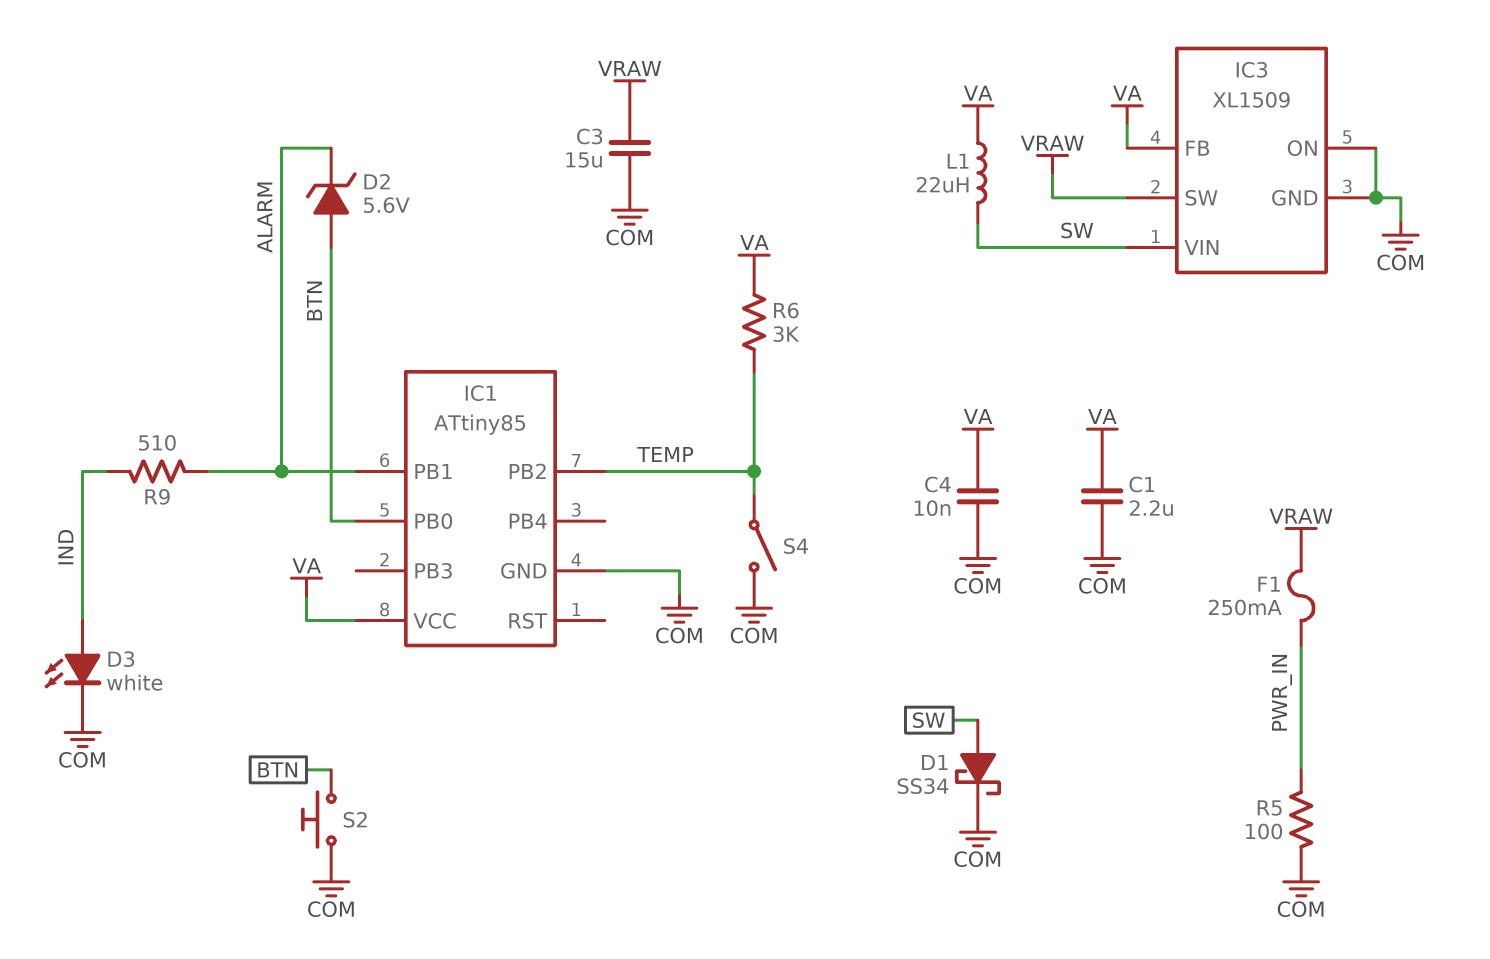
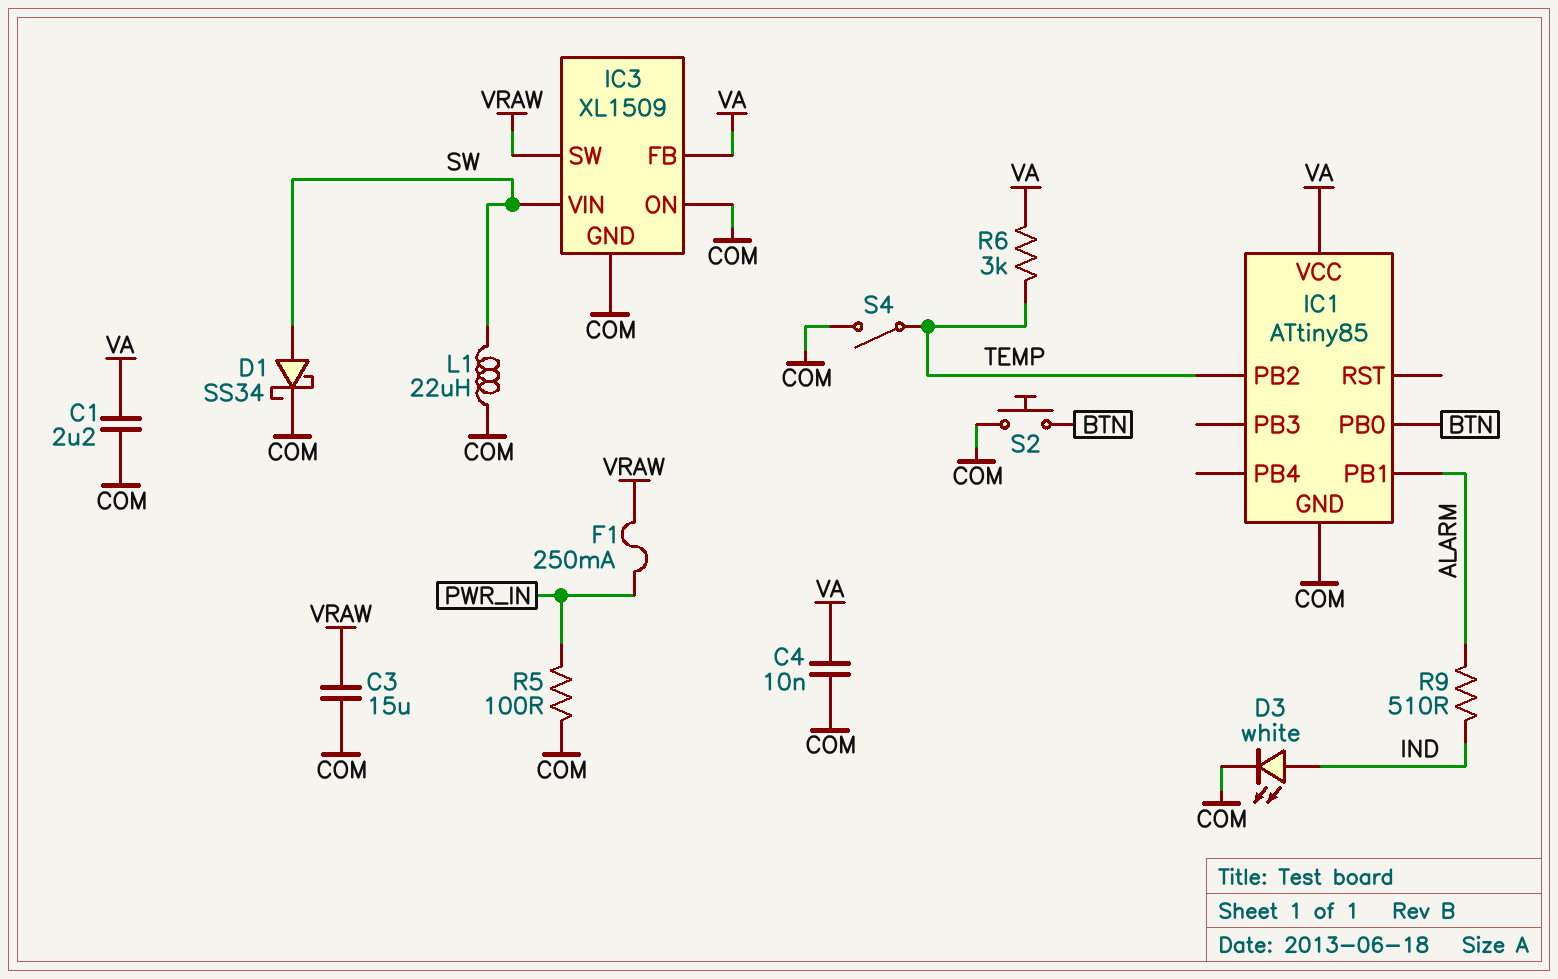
D2: zener 5.6V (A BTN, K ALARM) -> none
L1: 22uH (SW, VA) -> 22uH (COM, SW)

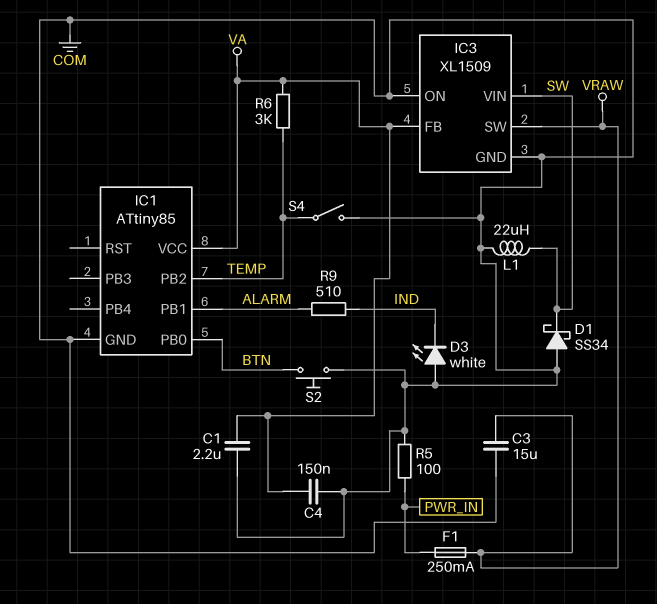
C4: 10nF (COM, VA) -> 150nF (COM, VA)
D1: schottky SS34 (A SW, K COM) -> schottky SS34 (A COM, K SW)
D3: LED white (A IND, K COM) -> LED white (A COM, K IND)

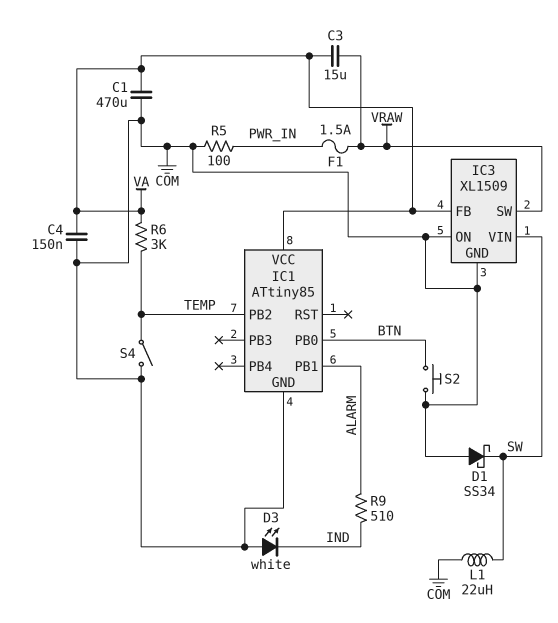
C1: 2.2uF (COM, VA) -> 470uF (COM, VA)
C3: 15uF (COM, VRAW) -> 15uF (VA, VRAW)
F1: 250mA (PWR_IN, VRAW) -> 1.5A (PWR_IN, VRAW)

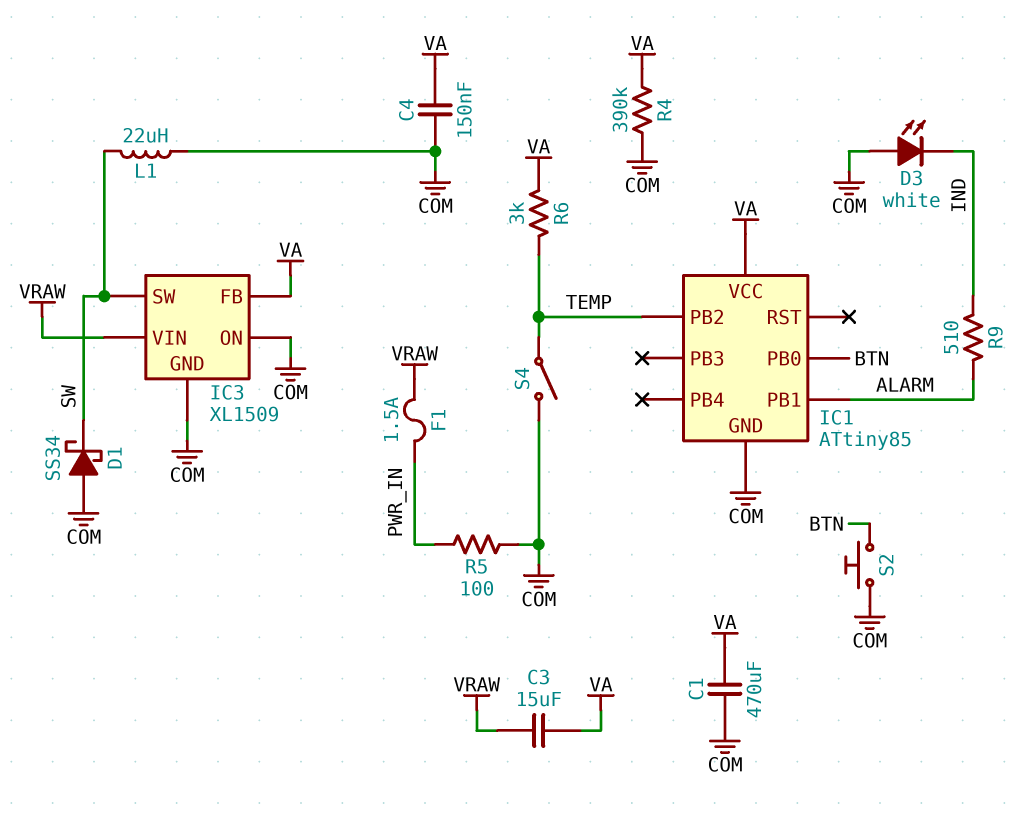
IC3 pin SW: VRAW -> SW
IC3 pin VIN: SW -> VRAW
R4: none -> 390k (COM, VA)

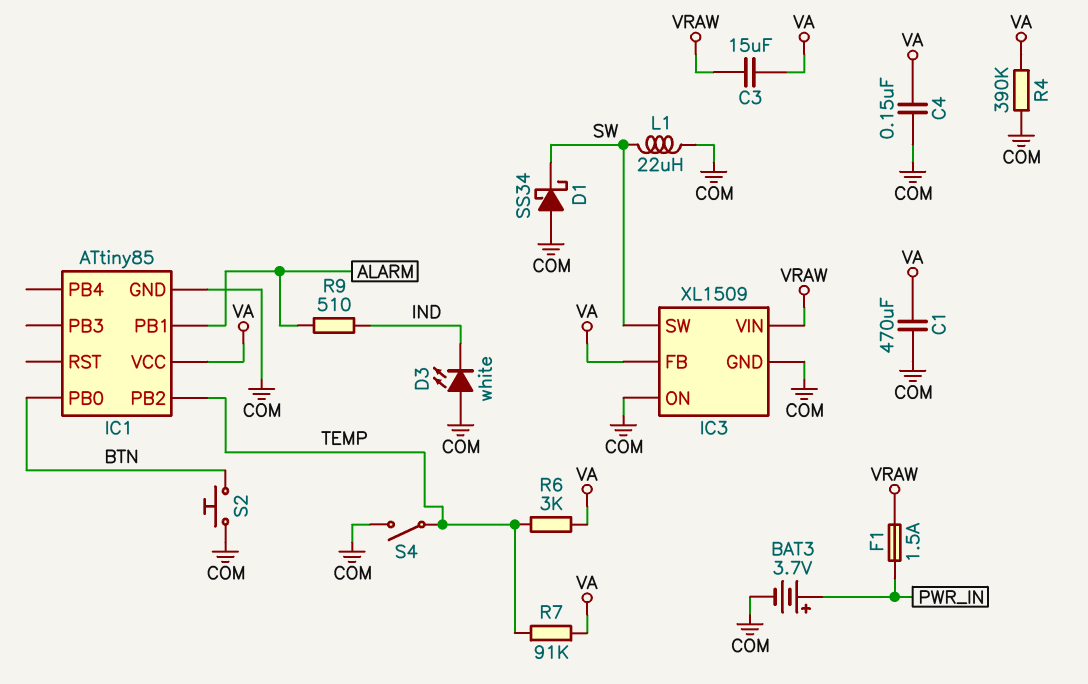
BAT3: none -> 3.7V (plus PWR_IN, minus COM)
R5: 100 (COM, PWR_IN) -> none
R7: none -> 91k (TEMP, VA)

